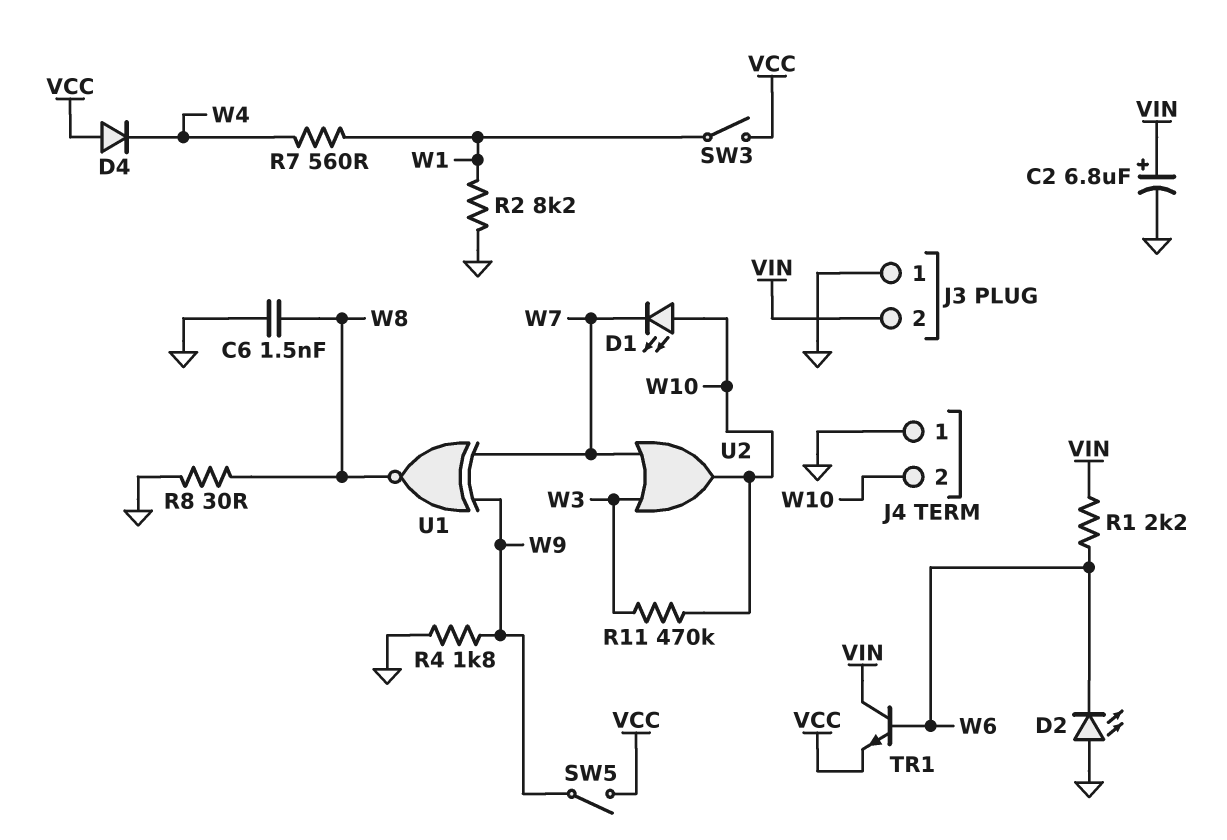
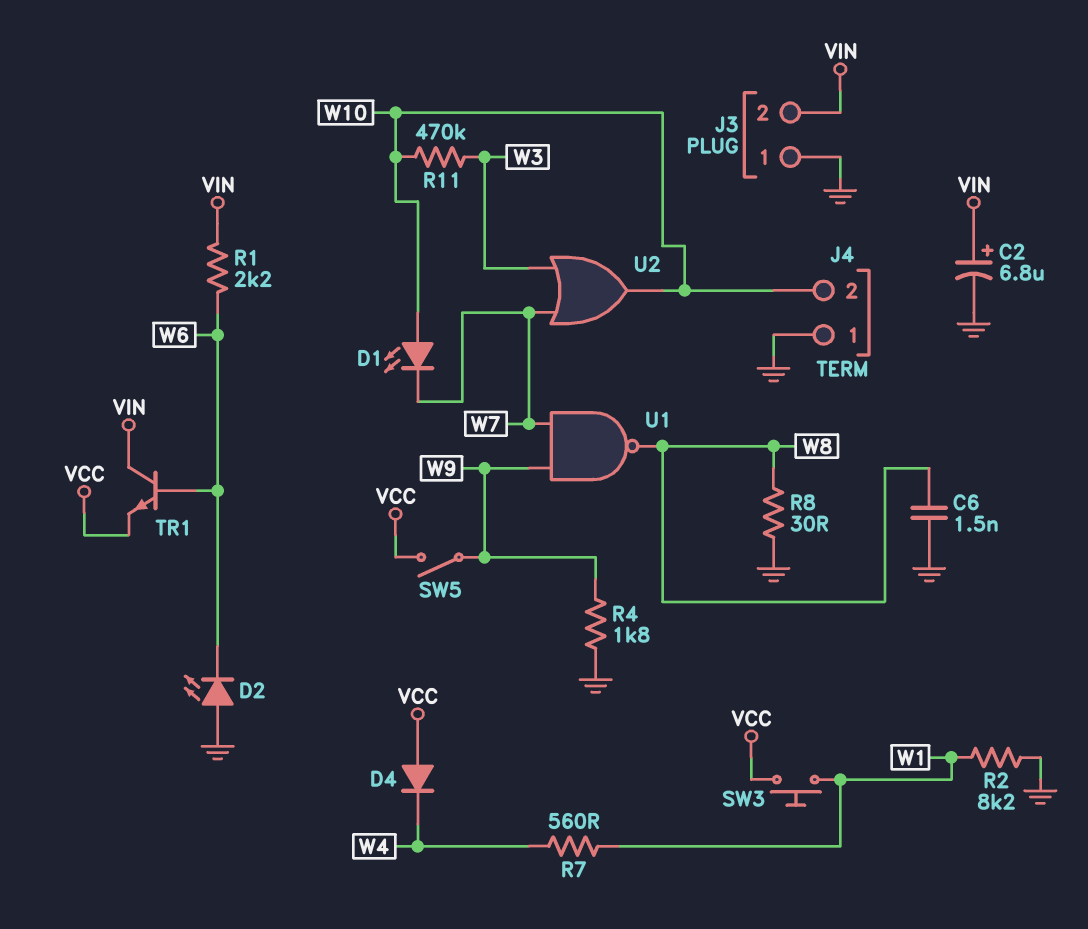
SW3: switch (VCC, W1) -> button (VCC, W1)
U1: XNOR (in W7, in W9, out W8) -> NAND (in W7, in W9, out W8)

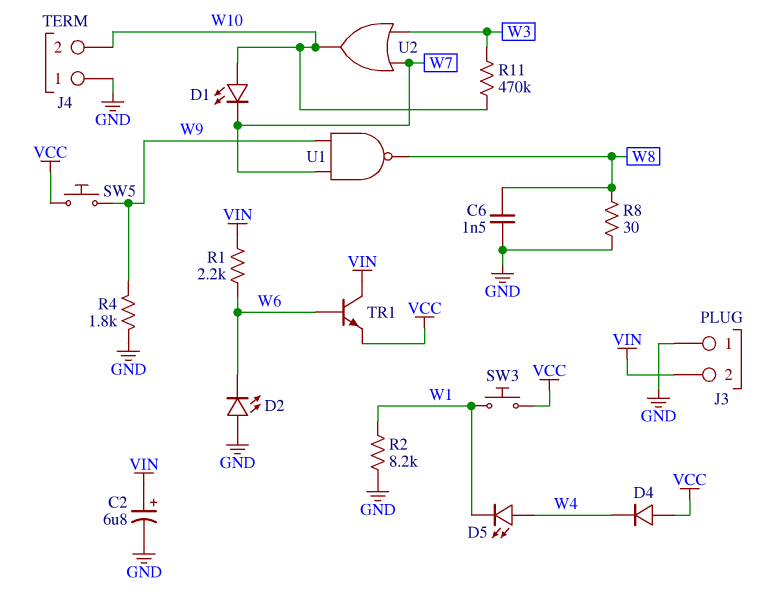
D5: none -> LED (A W4, K W1)
R7: 560 (W1, W4) -> none
SW5: switch (VCC, W9) -> button (VCC, W9)

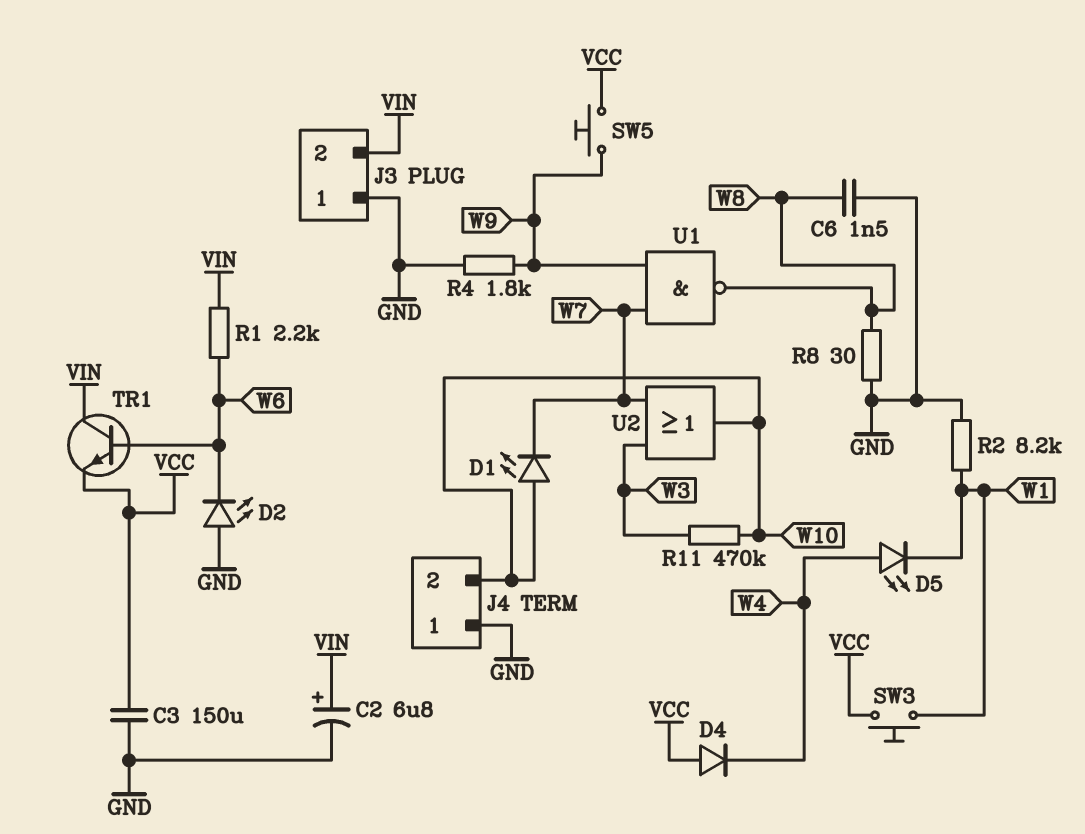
C3: none -> 150uF (GND, VCC)

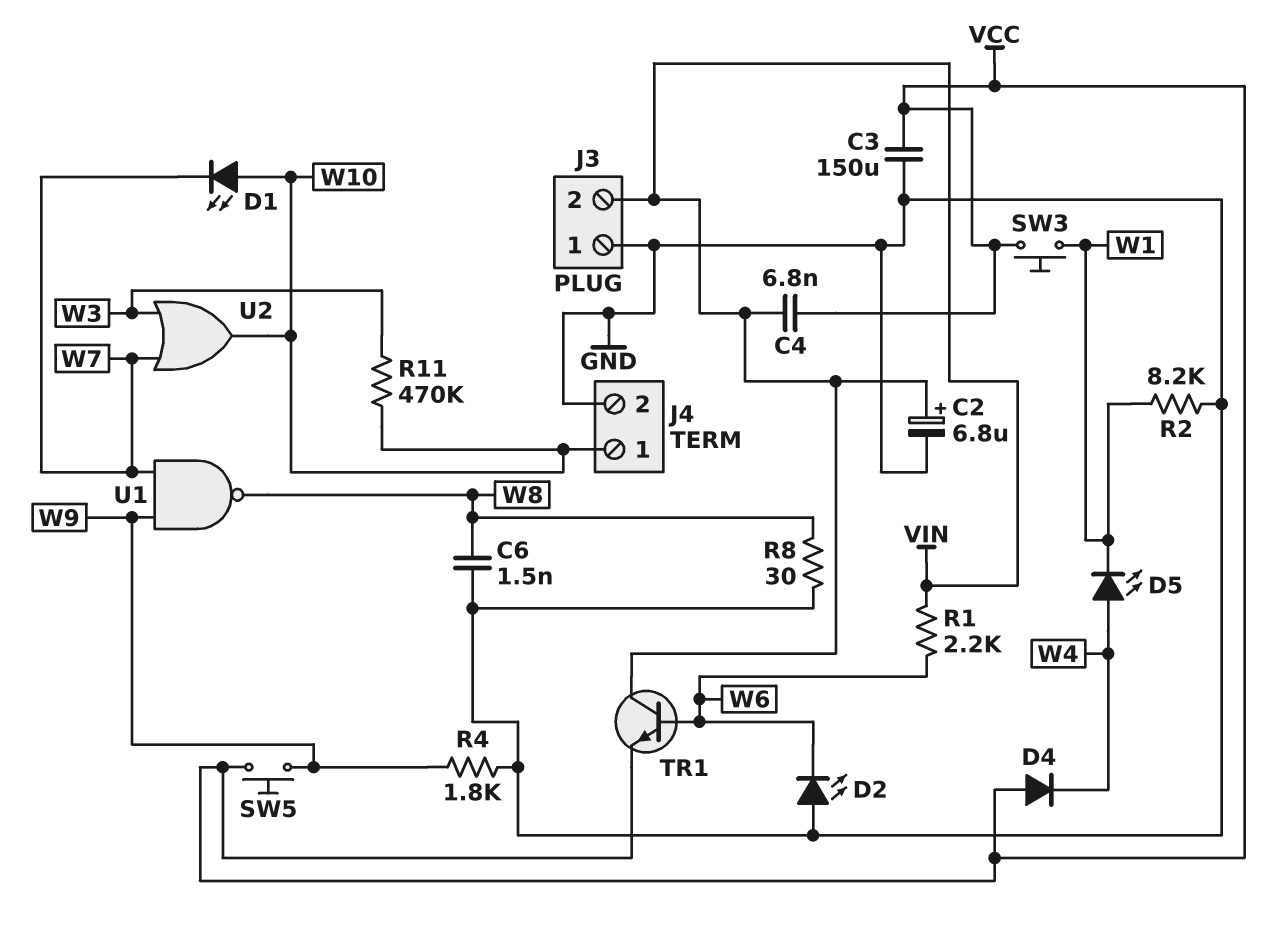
C4: none -> 6.8nF (VCC, VIN)
J4 pin 1: GND -> W10
J4 pin 2: W10 -> GND

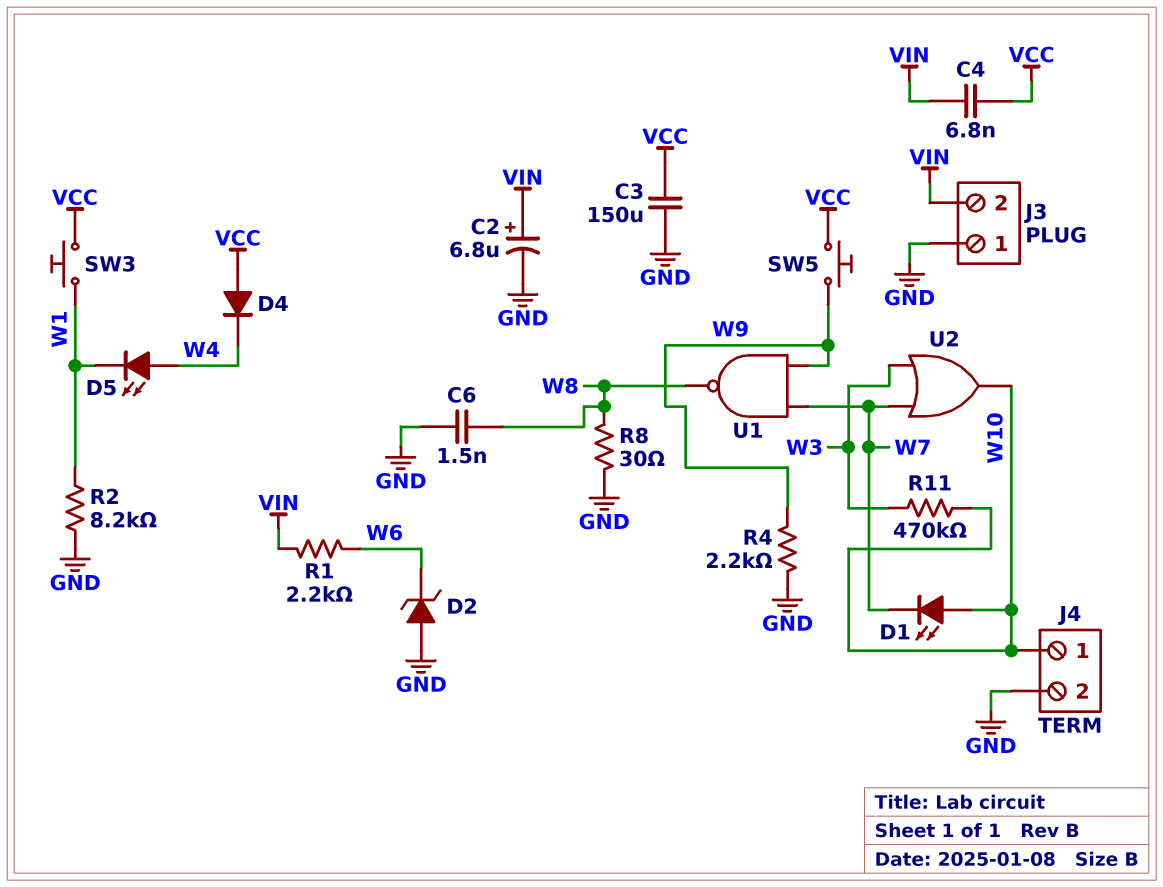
D2: LED (A GND, K W6) -> zener (A GND, K W6)
R4: 1.8k (GND, W9) -> 2.2k (GND, W9)
TR1: NPN (B W6, C VIN, E VCC) -> none

